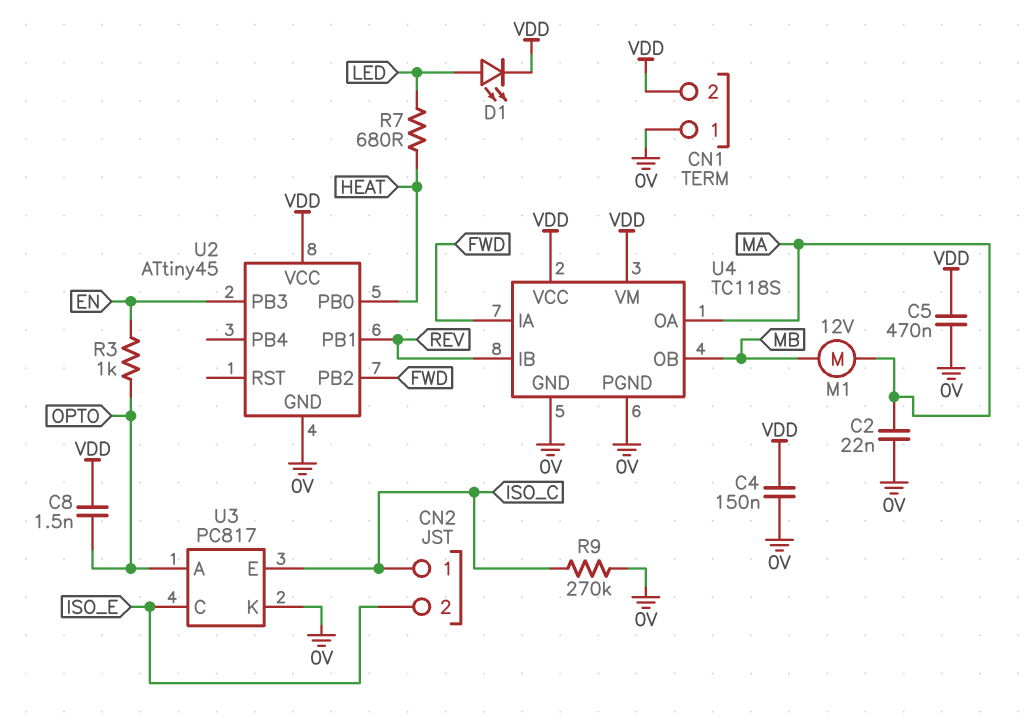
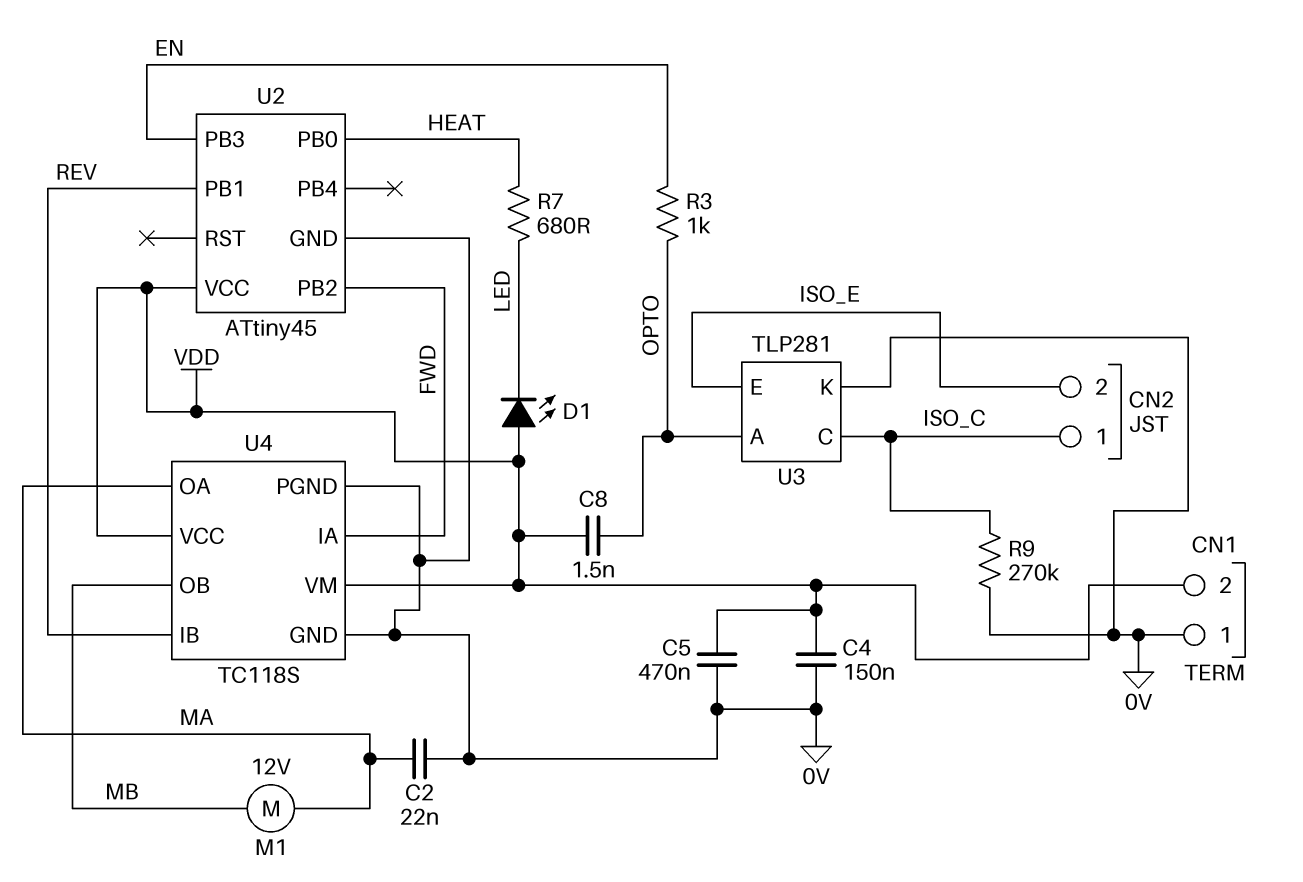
D1: LED (A LED, K VDD) -> LED (A VDD, K LED)
U3: PC817 -> TLP281
U3 pin C: ISO_E -> ISO_C
U3 pin E: ISO_C -> ISO_E

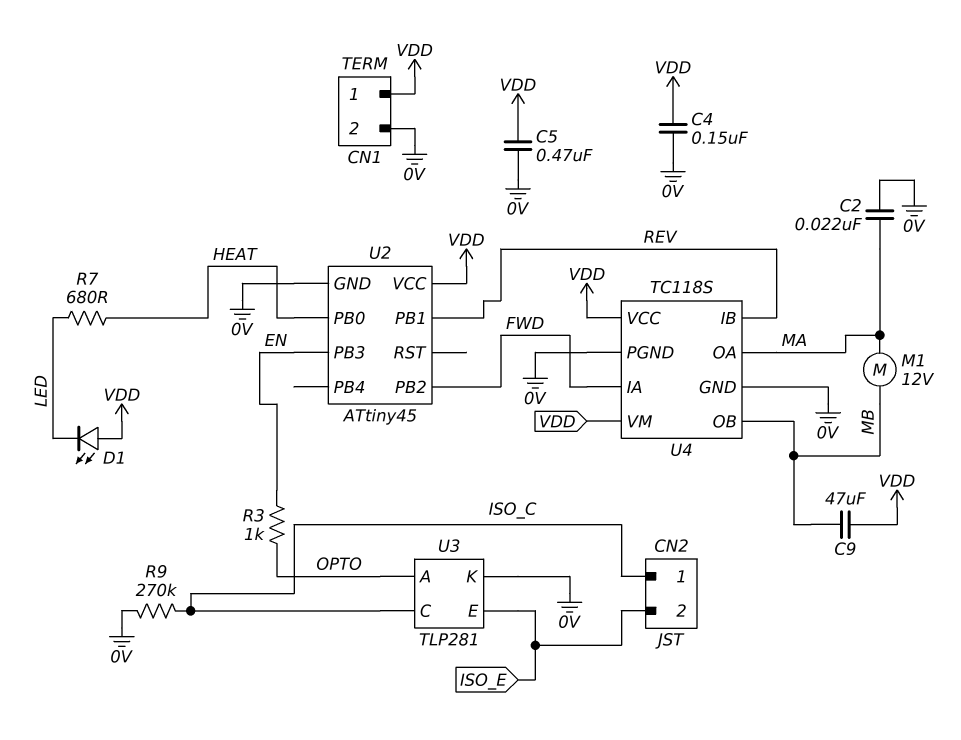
C8: 1.5nF (OPTO, VDD) -> none
C9: none -> 47uF (MB, VDD)
CN1 pin 1: 0V -> VDD
CN1 pin 2: VDD -> 0V

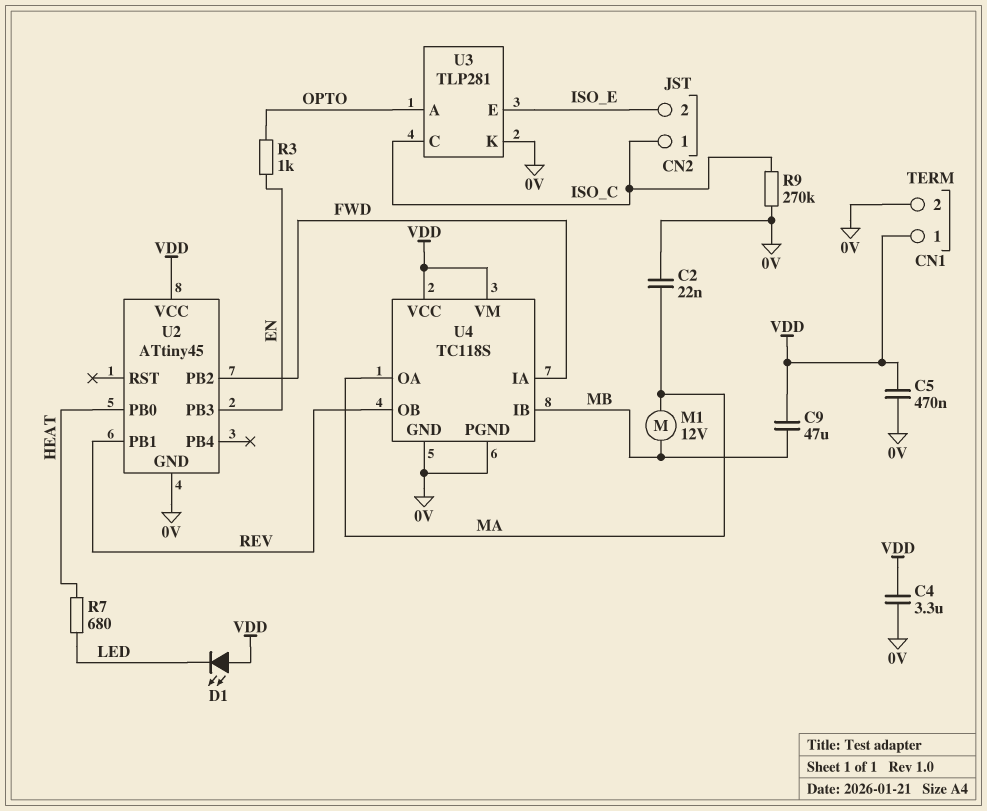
C4: 150nF (0V, VDD) -> 3.3uF (0V, VDD)
U4 pin IB: REV -> MB
U4 pin OB: MB -> REV

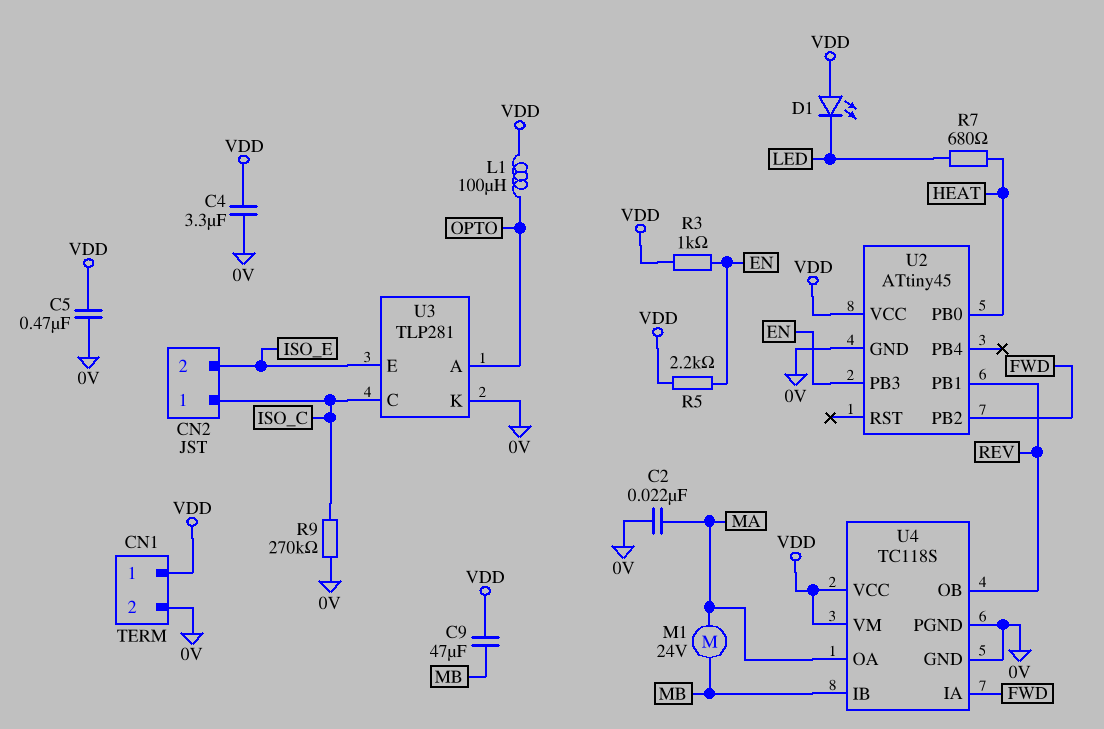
L1: none -> 100uH (OPTO, VDD)
M1: motor 12V (MA, MB) -> motor 24V (MA, MB)
R3: 1k (EN, OPTO) -> 1k (EN, VDD)
R5: none -> 2.2k (EN, VDD)

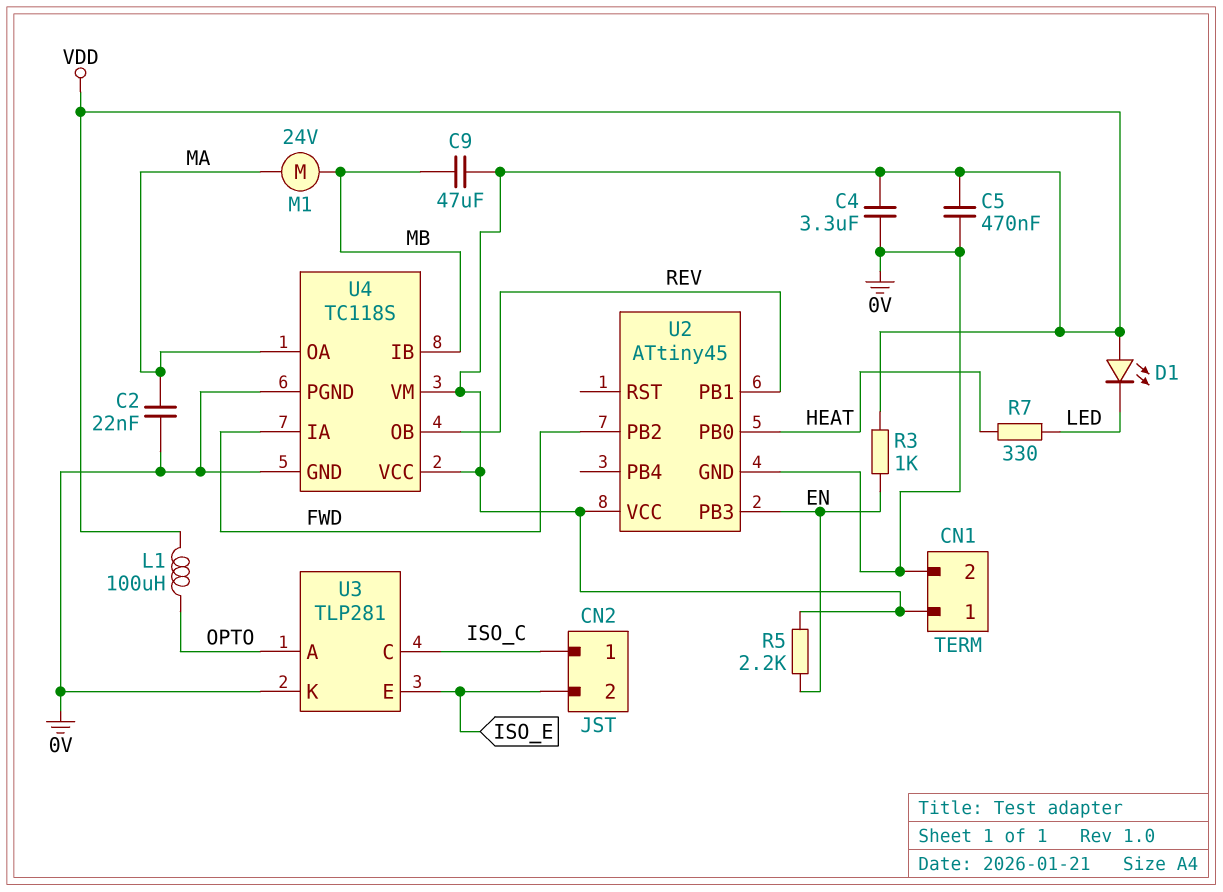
R7: 680 (HEAT, LED) -> 330 (HEAT, LED)
R9: 270k (0V, ISO_C) -> none

